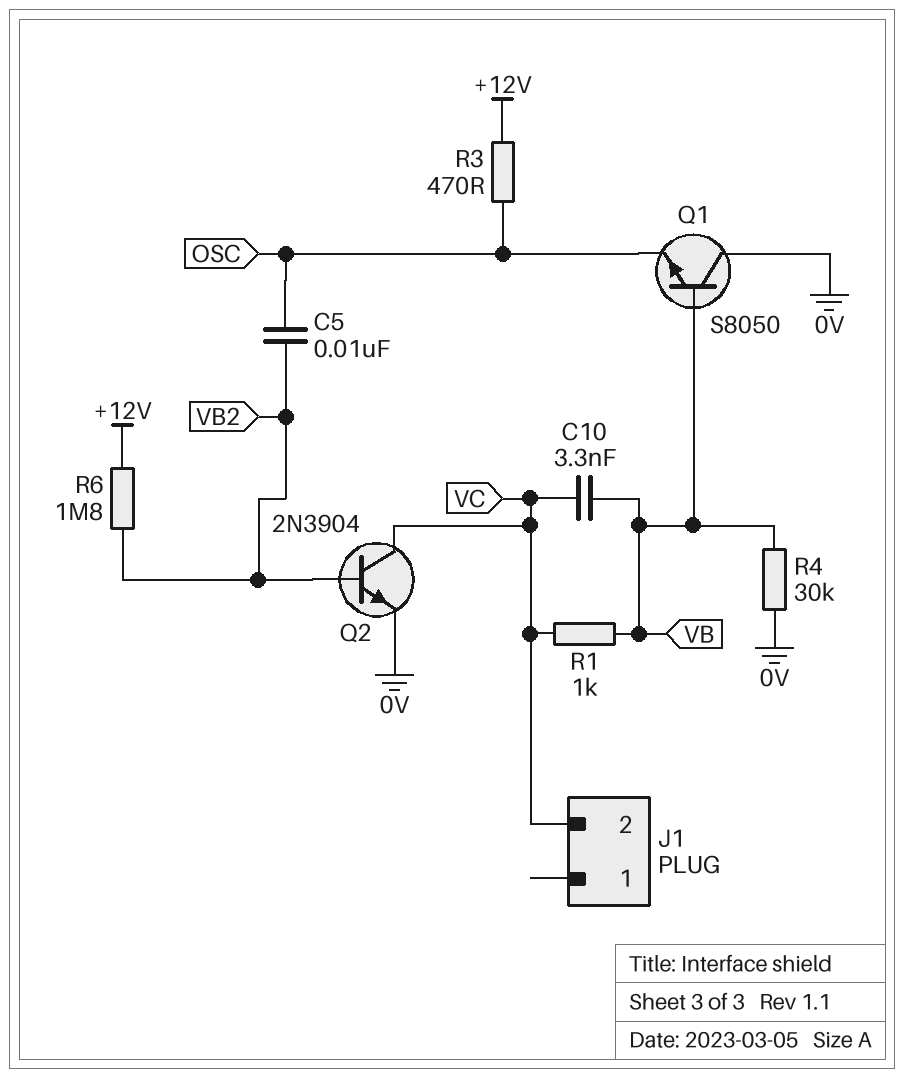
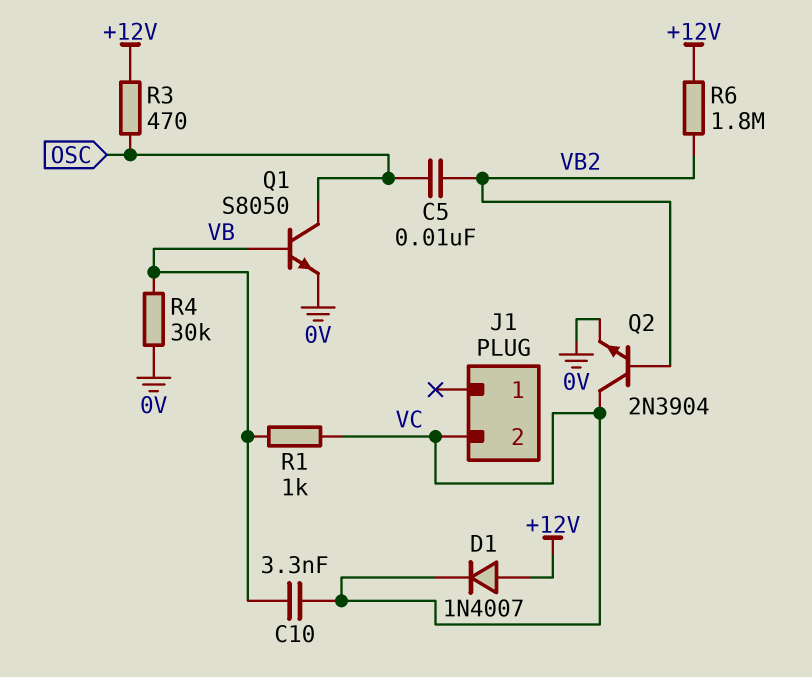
D1: none -> diode 1N4007 (A +12V, K VC)
Q1: NPN S8050 (B VB, C 0V, E OSC) -> NPN S8050 (B VB, C OSC, E 0V)

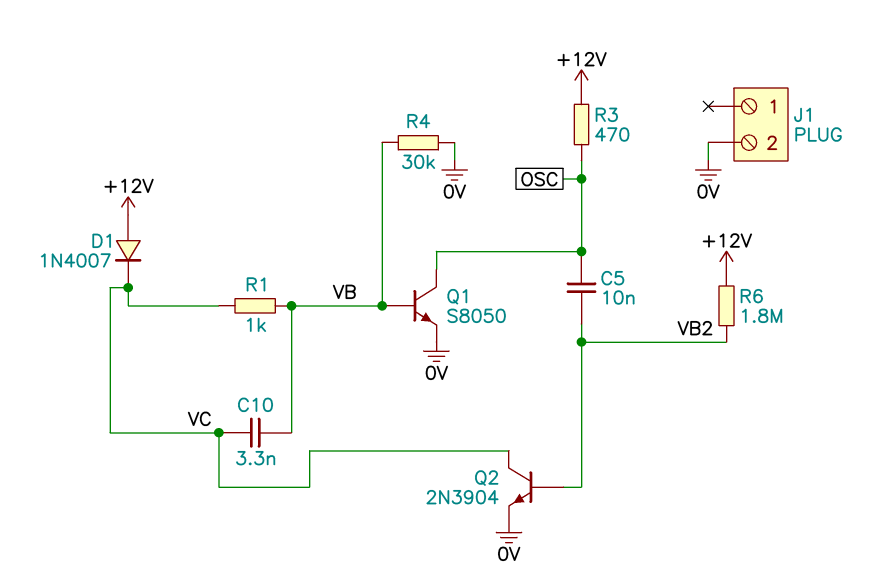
J1 pin 2: VC -> 0V

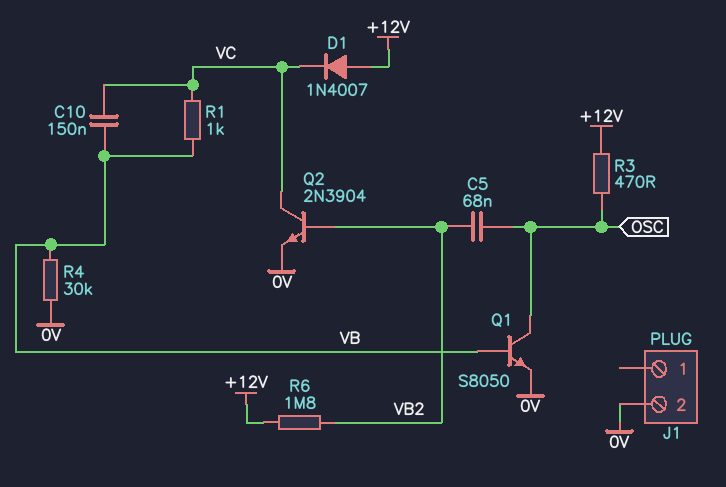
C5: 10nF (OSC, VB2) -> 68nF (OSC, VB2)
C10: 3.3nF (VB, VC) -> 150nF (VB, VC)

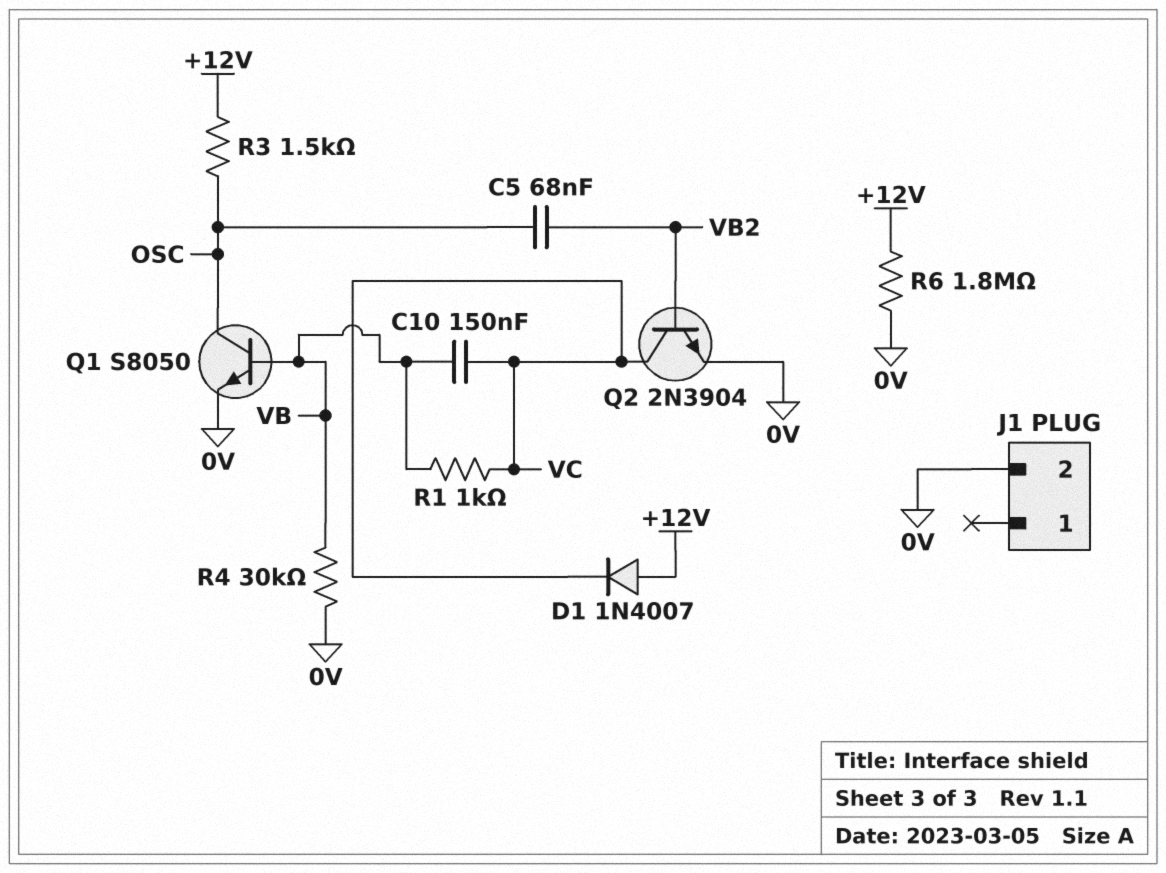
R3: 470 (+12V, OSC) -> 1.5k (+12V, OSC)
R6: 1.8M (+12V, VB2) -> 1.8M (+12V, 0V)

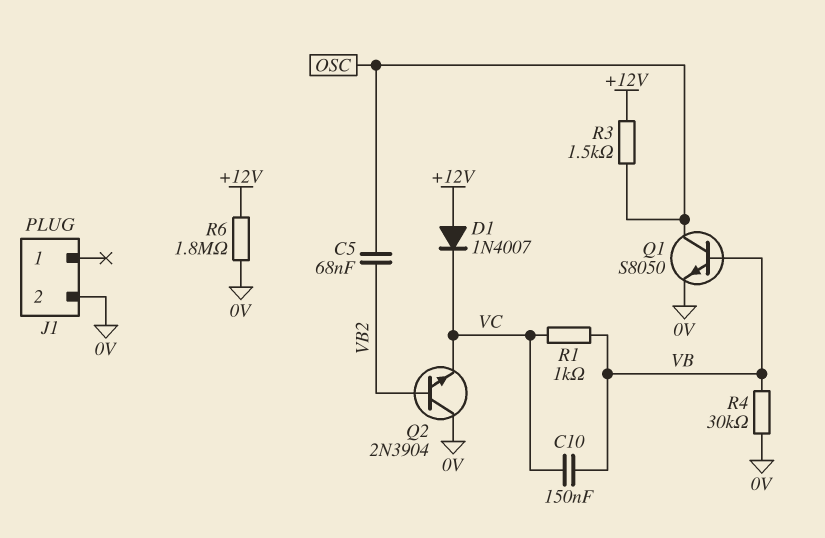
Q2: NPN 2N3904 (B VB2, C VC, E 0V) -> NPN 2N3904 (B VB2, C 0V, E VC)

